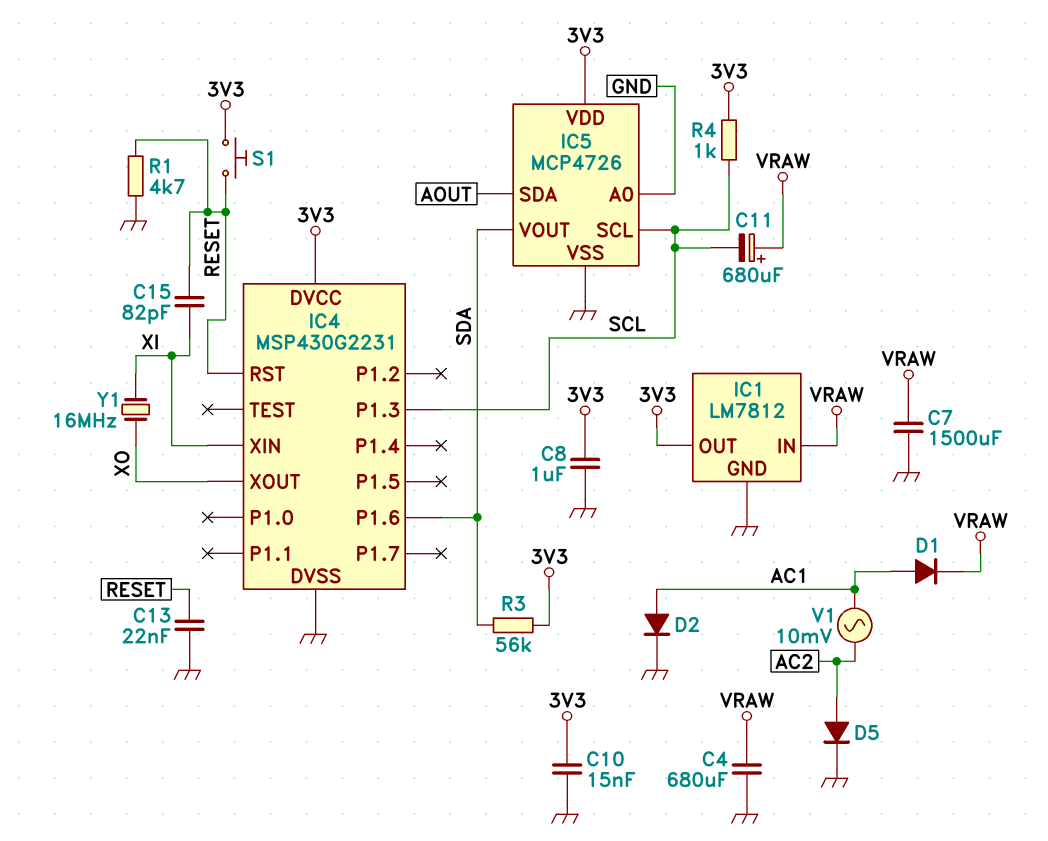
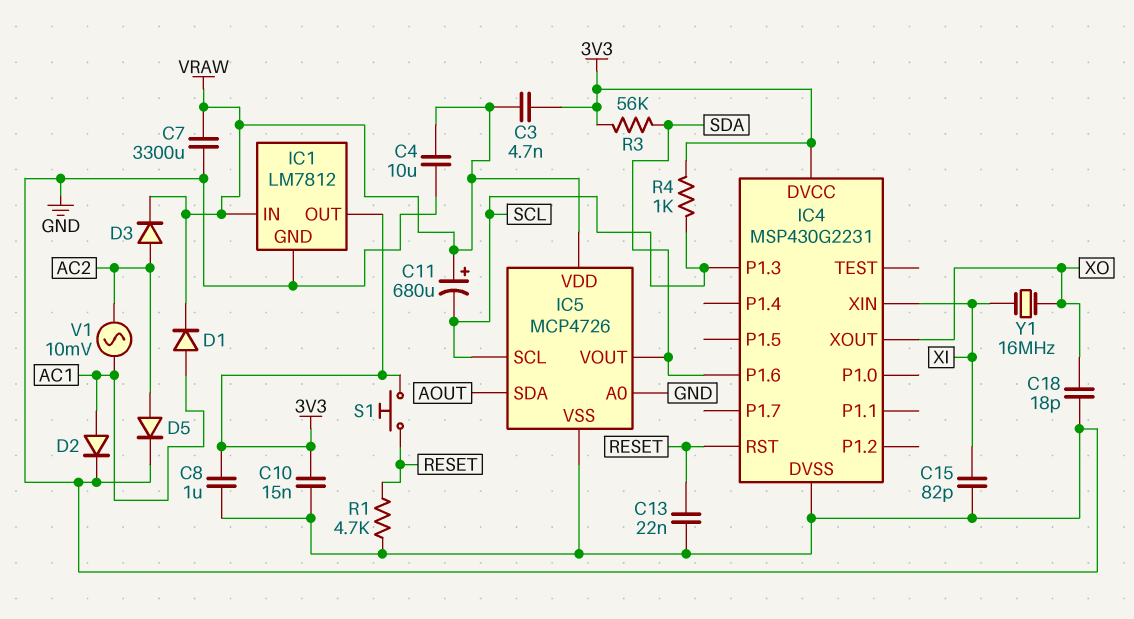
C3: none -> 4.7nF (3V3, VRAW)
C4: 680uF (GND, VRAW) -> 10uF (GND, VRAW)
C7: 1500uF (GND, VRAW) -> 3300uF (GND, VRAW)
C15: 82pF (RESET, XI) -> 82pF (GND, XI)
C18: none -> 18pF (GND, XO)
D3: none -> diode (A AC2, K VRAW)
IC5 pin VDD: 3V3 -> VRAW

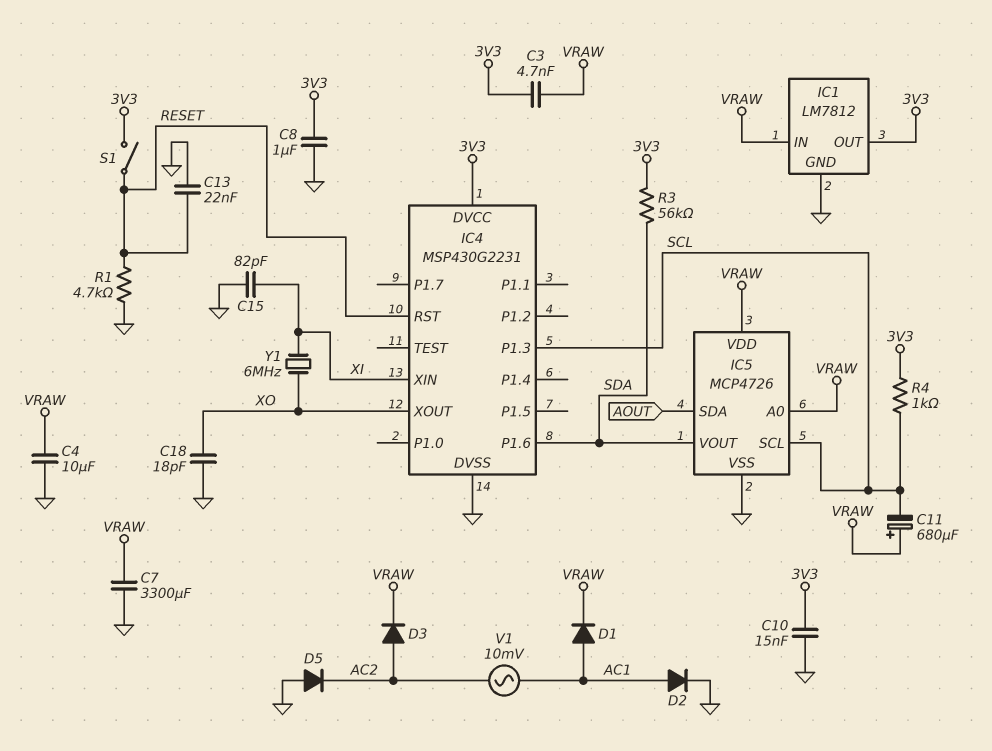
D5: diode (A AC2, K GND) -> diode (A GND, K AC2)
IC5 pin A0: GND -> VRAW
S1: button (3V3, RESET) -> switch (3V3, RESET)
Y1: 16MHz (XI, XO) -> 6MHz (XI, XO)

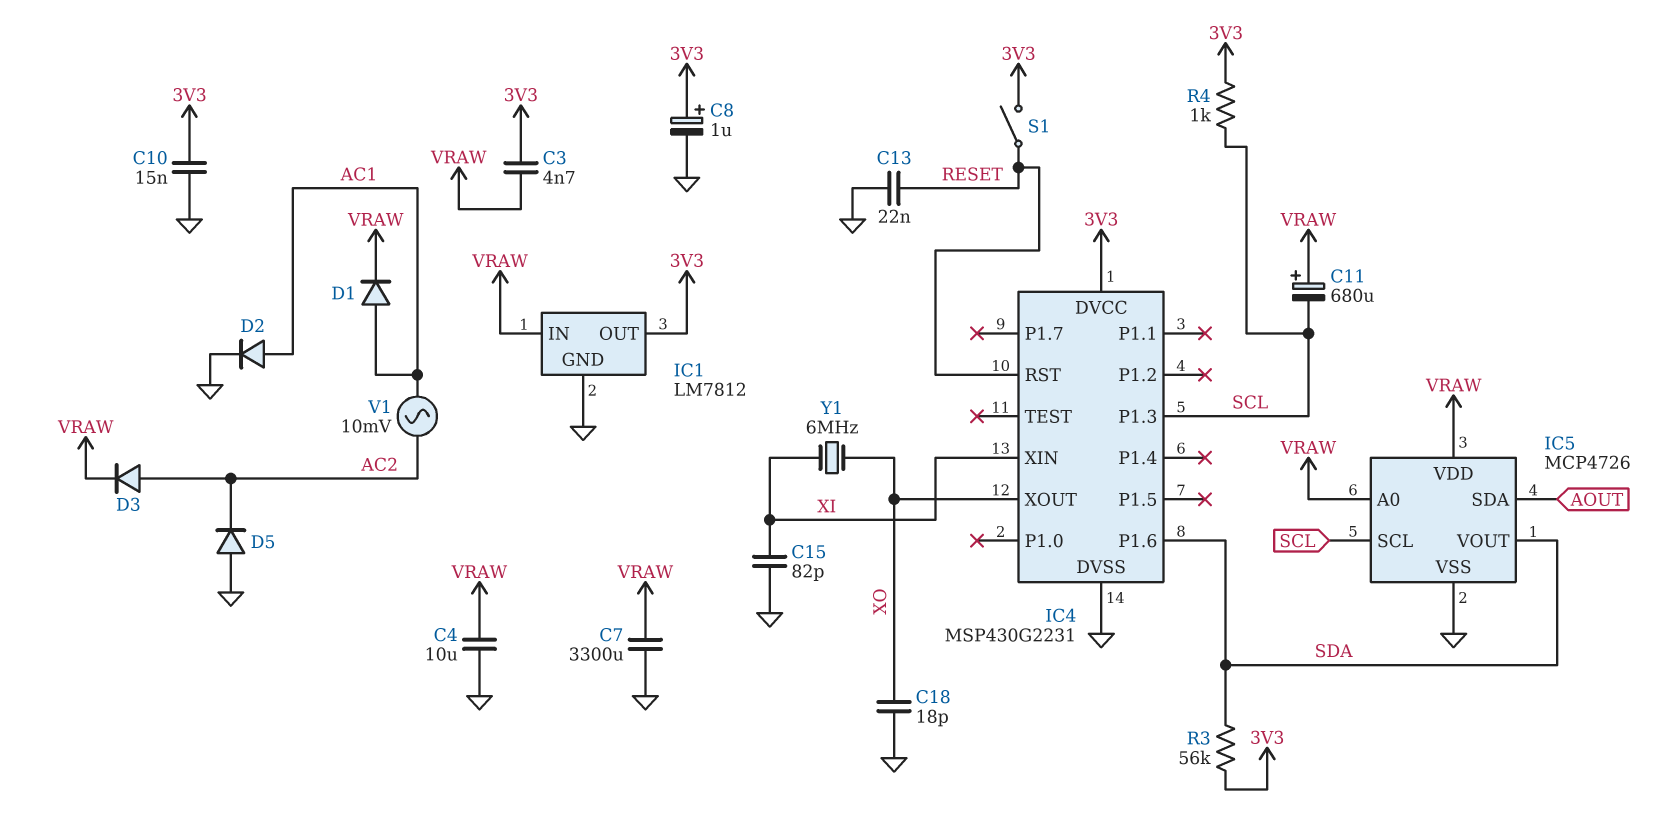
C8: 1uF (3V3, GND) -> 1uF (plus 3V3, minus GND)
R1: 4.7k (GND, RESET) -> none

